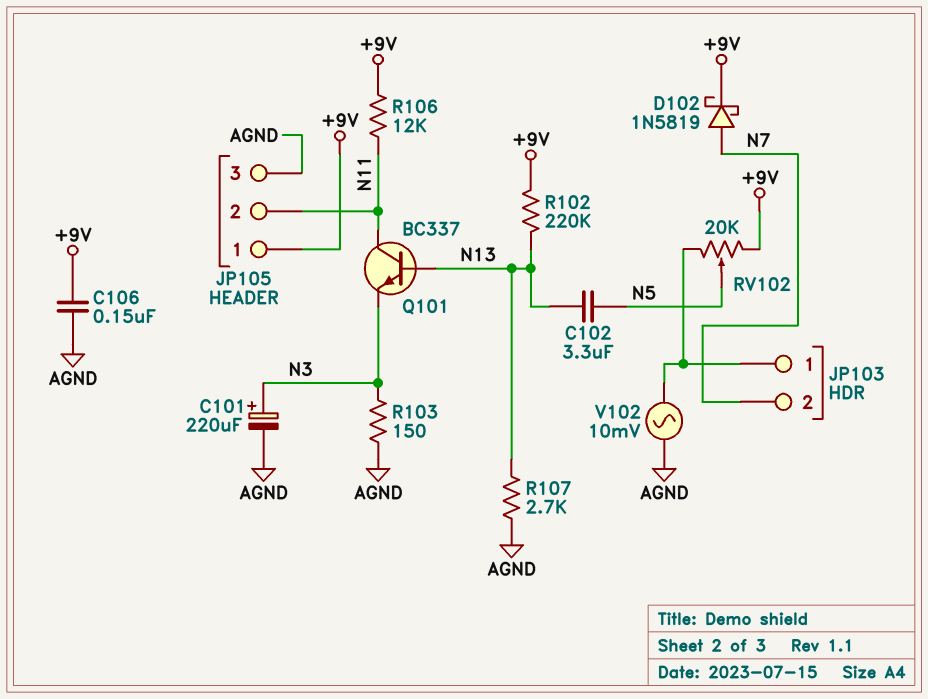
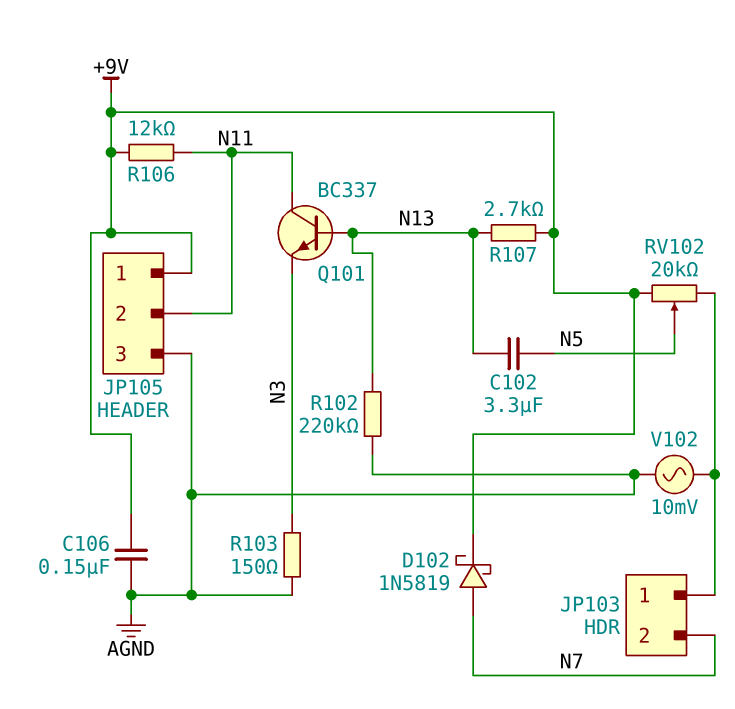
C101: 220uF (plus N3, minus AGND) -> none
R102: 220k (+9V, N13) -> 220k (AGND, N13)
R107: 2.7k (AGND, N13) -> 2.7k (+9V, N13)

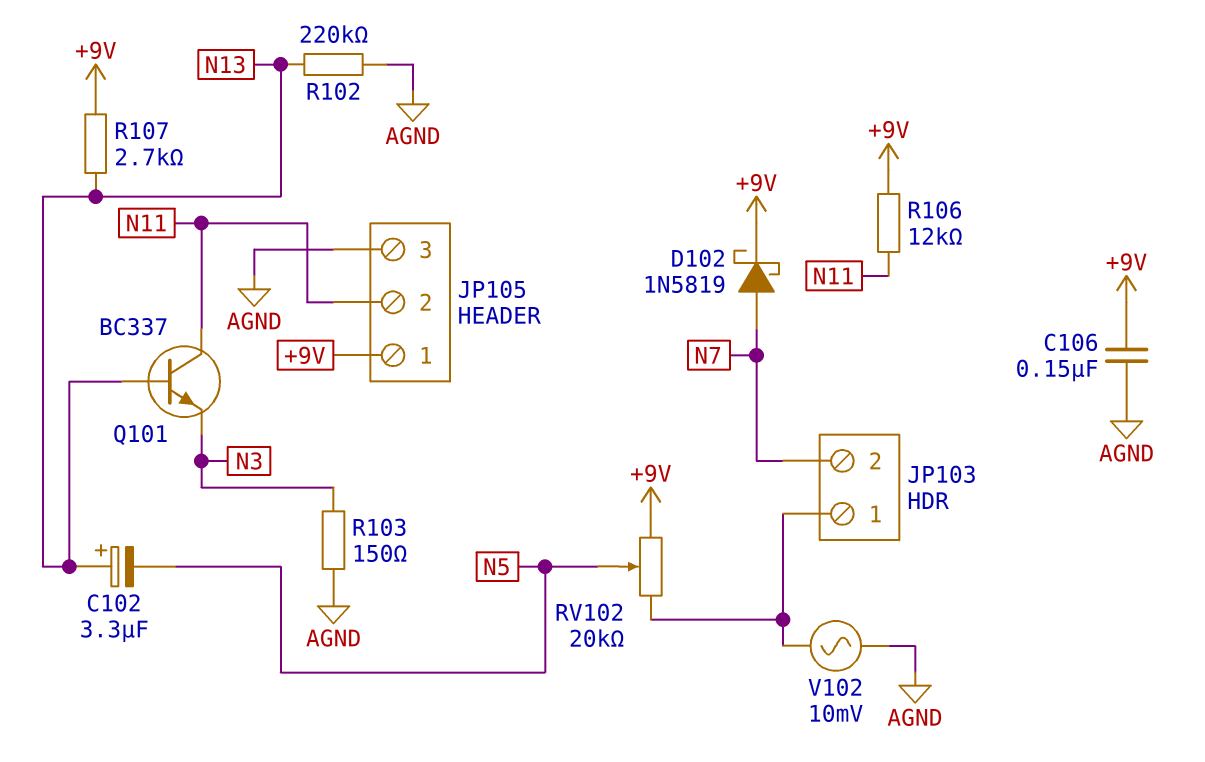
C102: 3.3uF (N5, N13) -> 3.3uF (plus N13, minus N5)

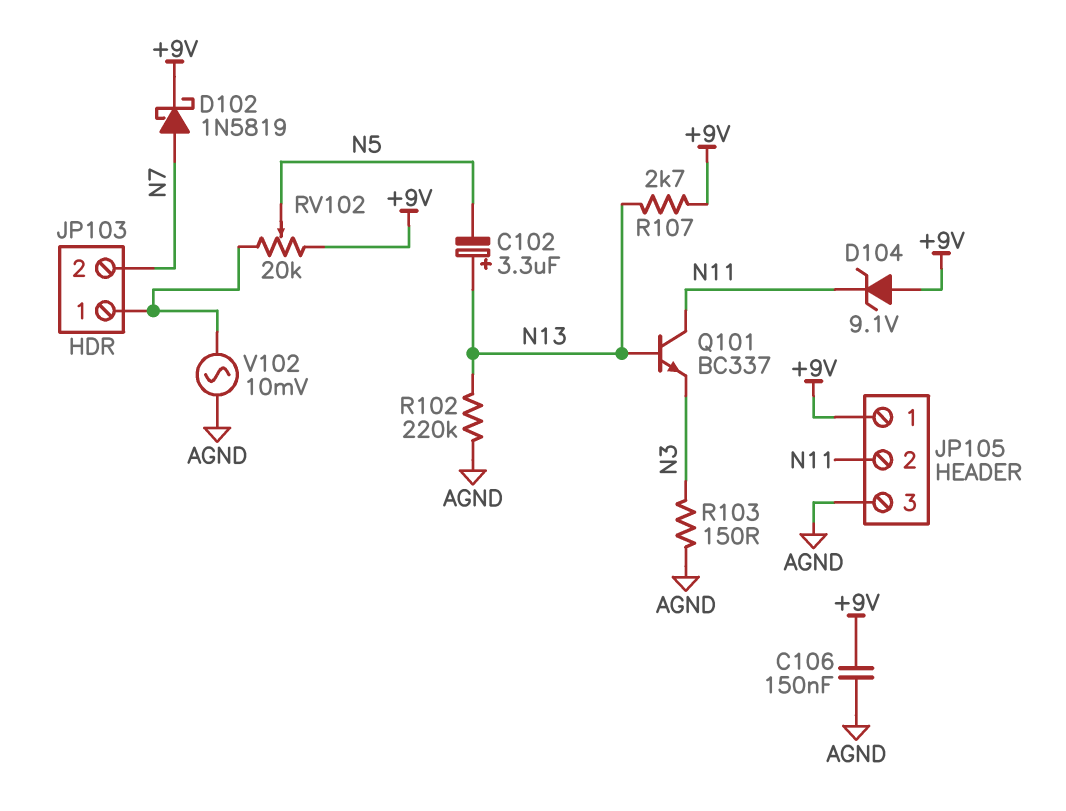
D104: none -> zener 9.1V (A +9V, K N11)
R106: 12k (+9V, N11) -> none

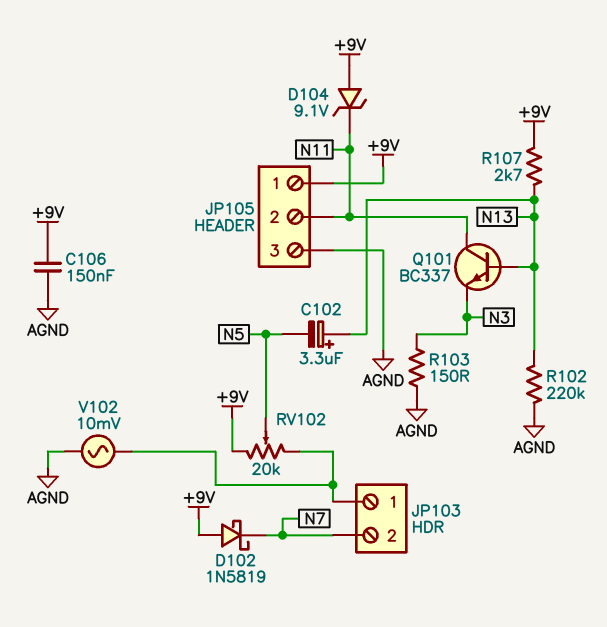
D102: schottky 1N5819 (A N7, K +9V) -> schottky 1N5819 (A +9V, K N7)

